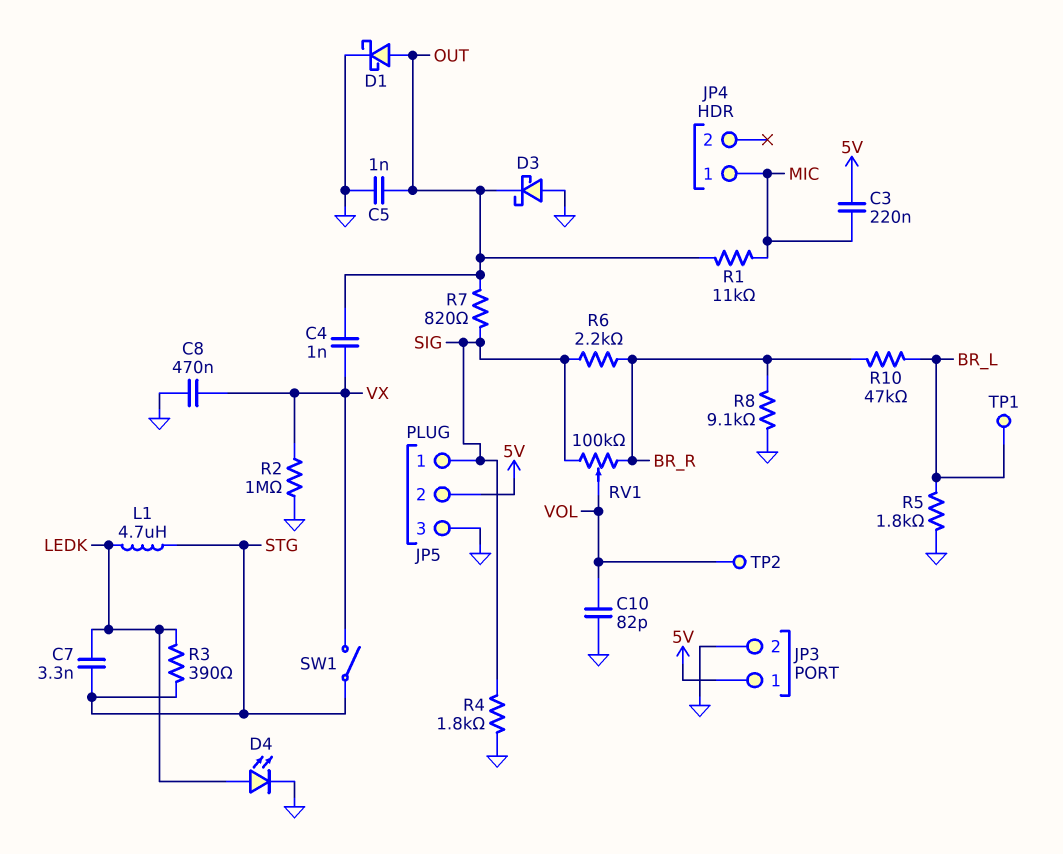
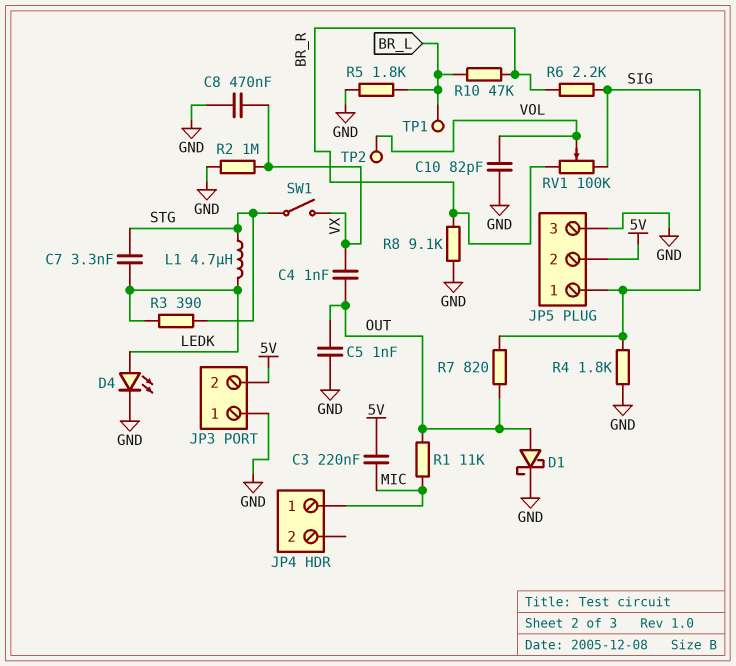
D3: schottky (A GND, K OUT) -> none
JP3 pin 1: 5V -> GND
JP3 pin 2: GND -> 5V

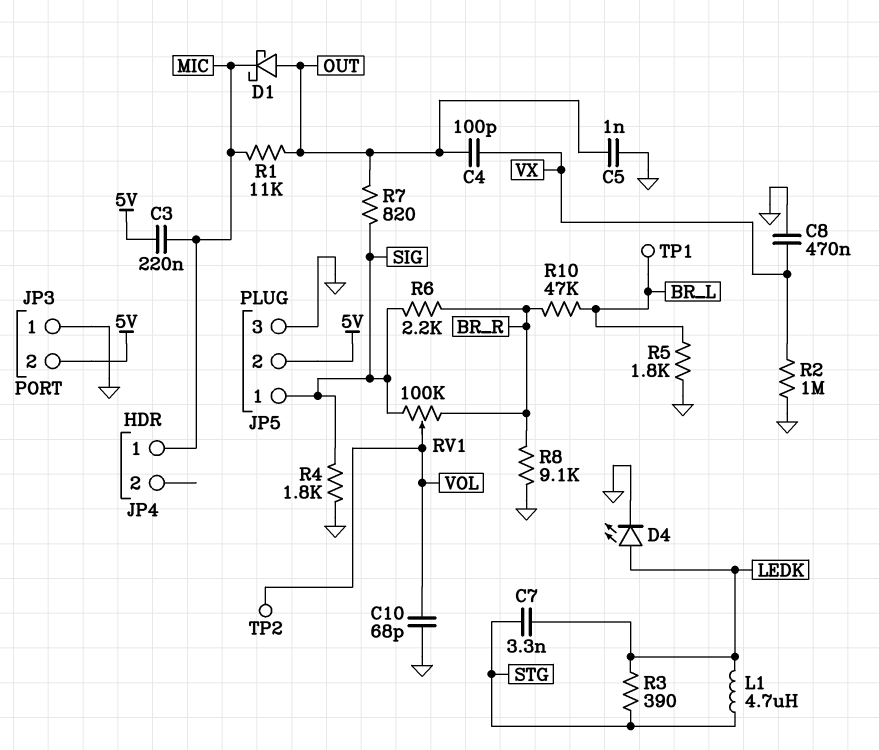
C4: 1nF (OUT, VX) -> 100pF (OUT, VX)
C10: 82pF (GND, VOL) -> 68pF (GND, VOL)
D1: schottky (A OUT, K GND) -> schottky (A OUT, K MIC)
SW1: switch (STG, VX) -> none

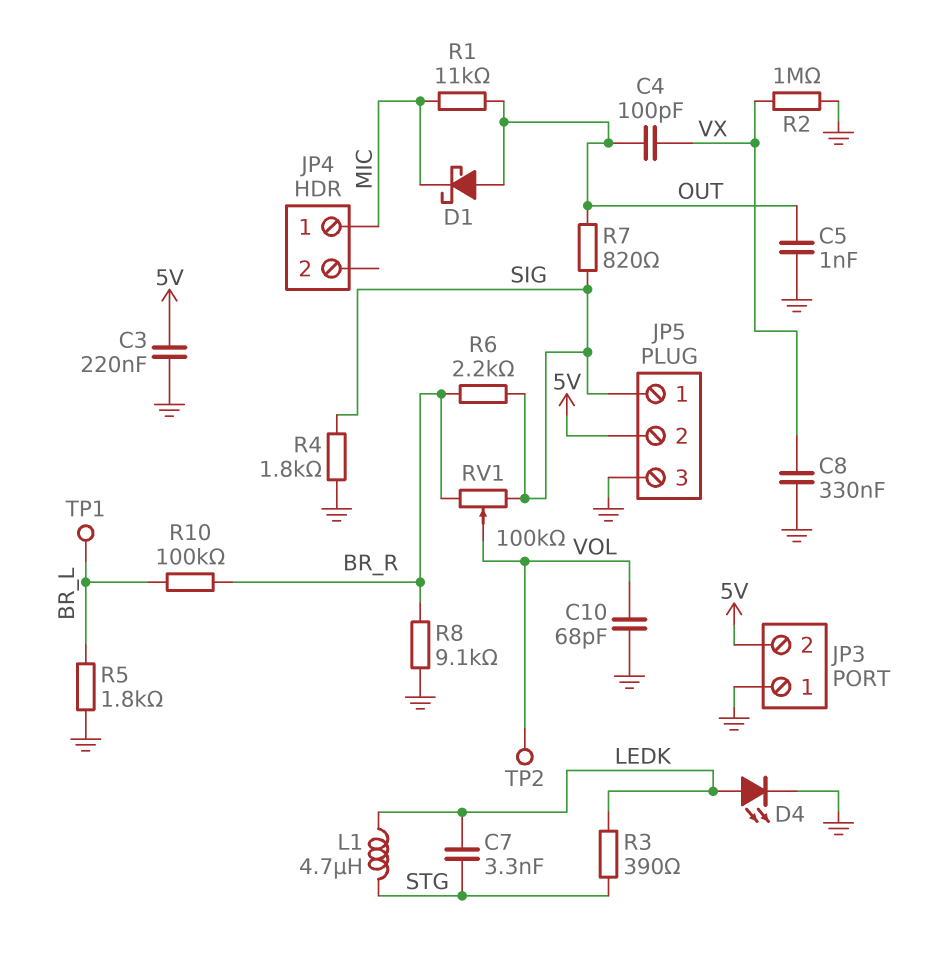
C3: 220nF (5V, MIC) -> 220nF (5V, GND)
C8: 470nF (GND, VX) -> 330nF (GND, VX)
R10: 47k (BR_L, BR_R) -> 100k (BR_L, BR_R)

